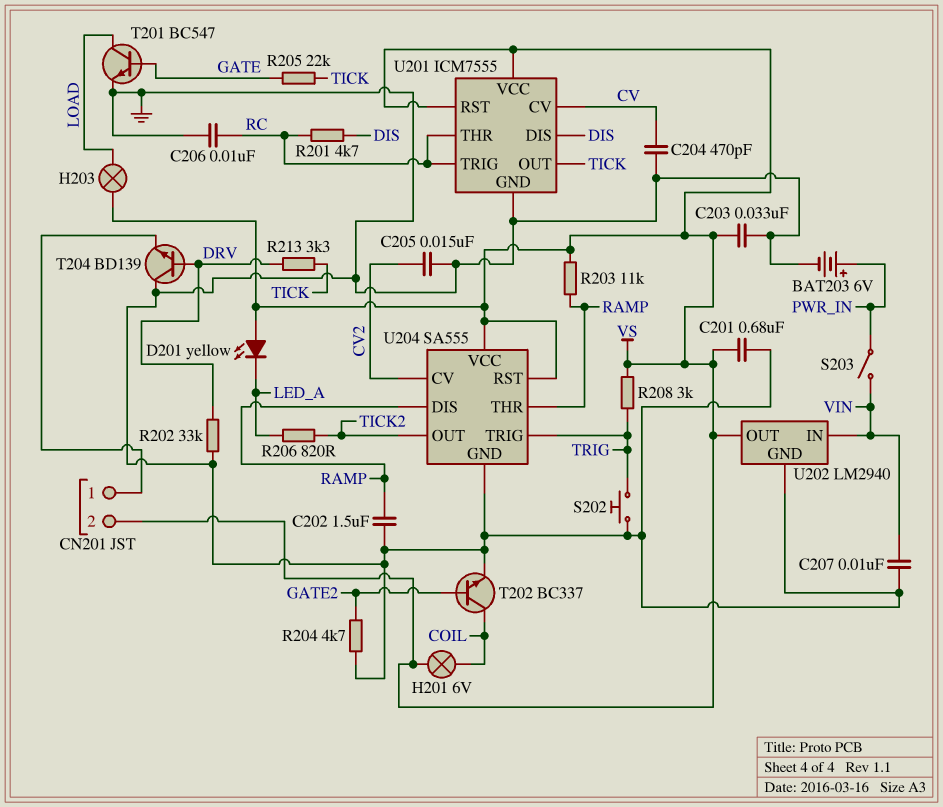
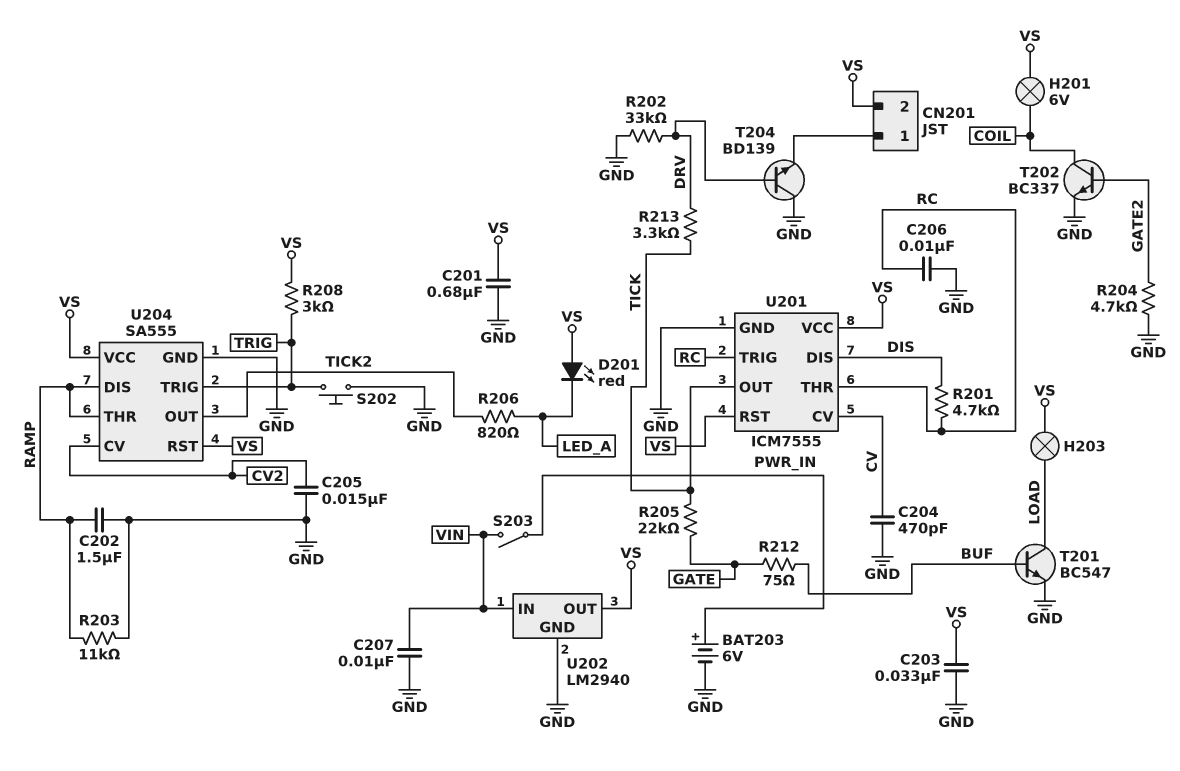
D201: LED yellow (A VS, K LED_A) -> LED red (A VS, K LED_A)
R203: 11k (RAMP, VS) -> 11k (GND, RAMP)
R212: none -> 75 (BUF, GATE)
T201: NPN BC547 (B GATE, C LOAD, E GND) -> NPN BC547 (B BUF, C LOAD, E GND)

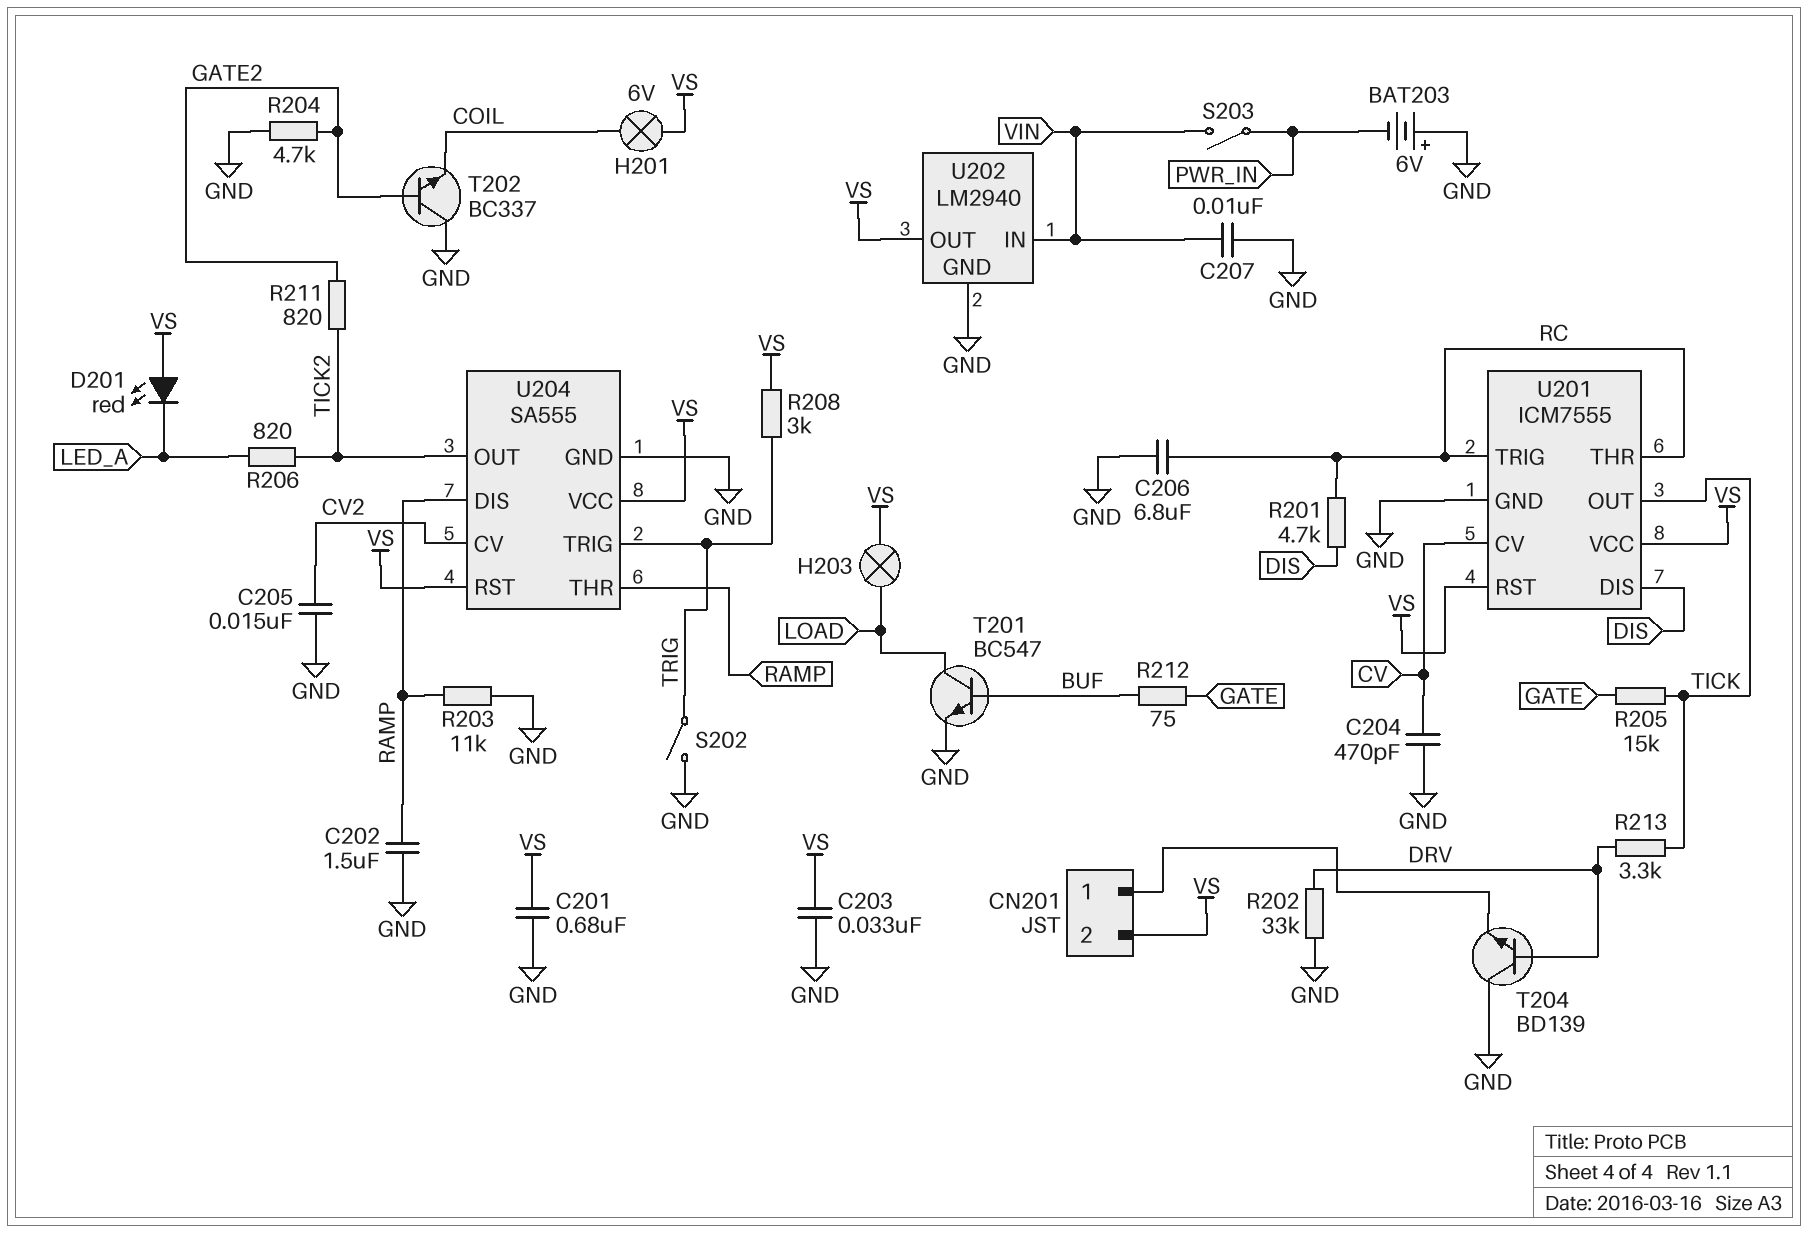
BAT203: 6V (plus PWR_IN, minus GND) -> 6V (plus GND, minus PWR_IN)
C206: 10nF (GND, RC) -> 6.8uF (GND, RC)
R205: 22k (GATE, TICK) -> 15k (GATE, TICK)
R211: none -> 820 (GATE2, TICK2)
S202: button (GND, TRIG) -> switch (GND, TRIG)
T202: NPN BC337 (B GATE2, C COIL, E GND) -> NPN BC337 (B GATE2, C GND, E COIL)

